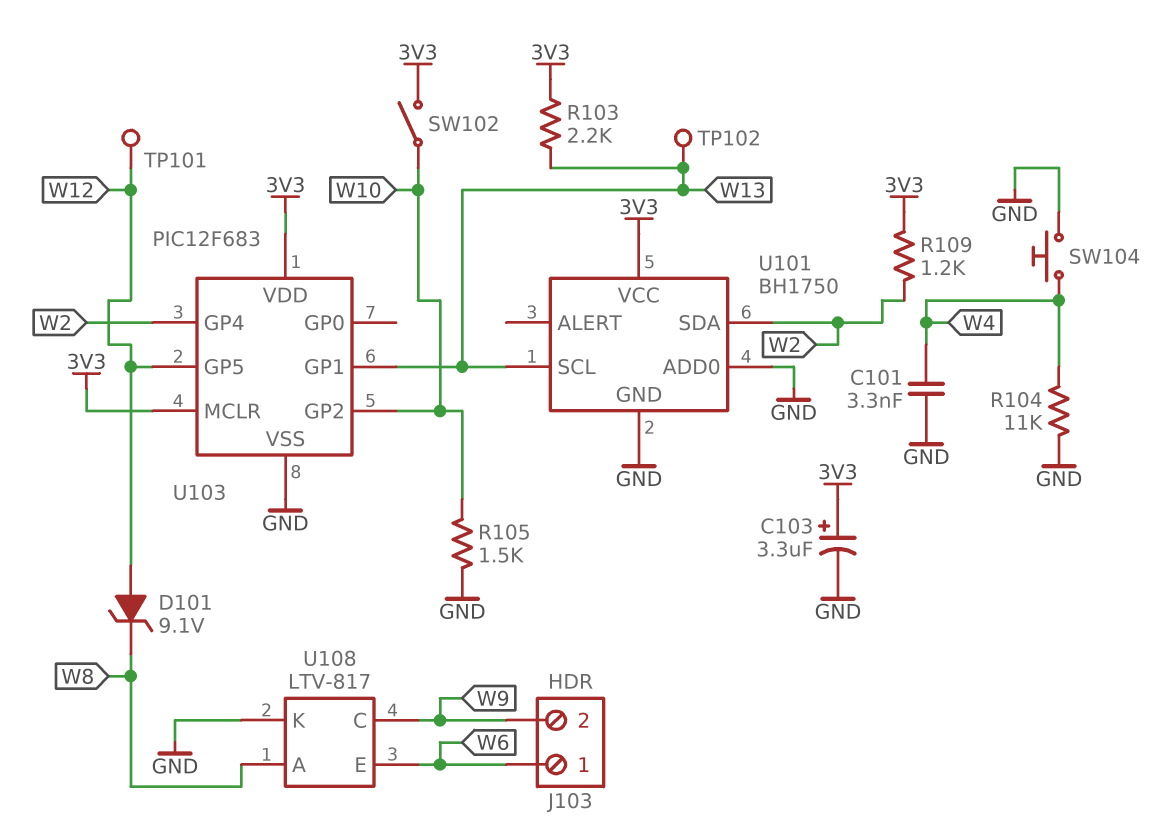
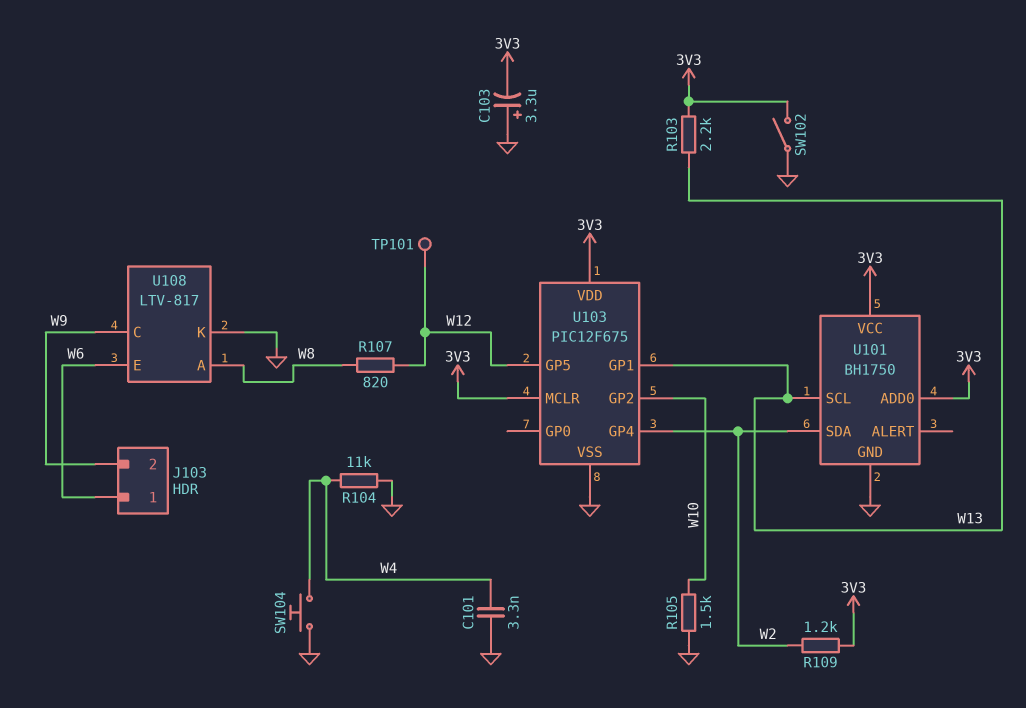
C103: 3.3uF (plus 3V3, minus GND) -> 3.3uF (plus GND, minus 3V3)
D101: zener 9.1V (A W12, K W8) -> none
R107: none -> 820 (W8, W12)
SW102: switch (3V3, W10) -> switch (3V3, GND)
TP102: test point (W13) -> none
U101 pin ADD0: GND -> 3V3
U103: PIC12F683 -> PIC12F675

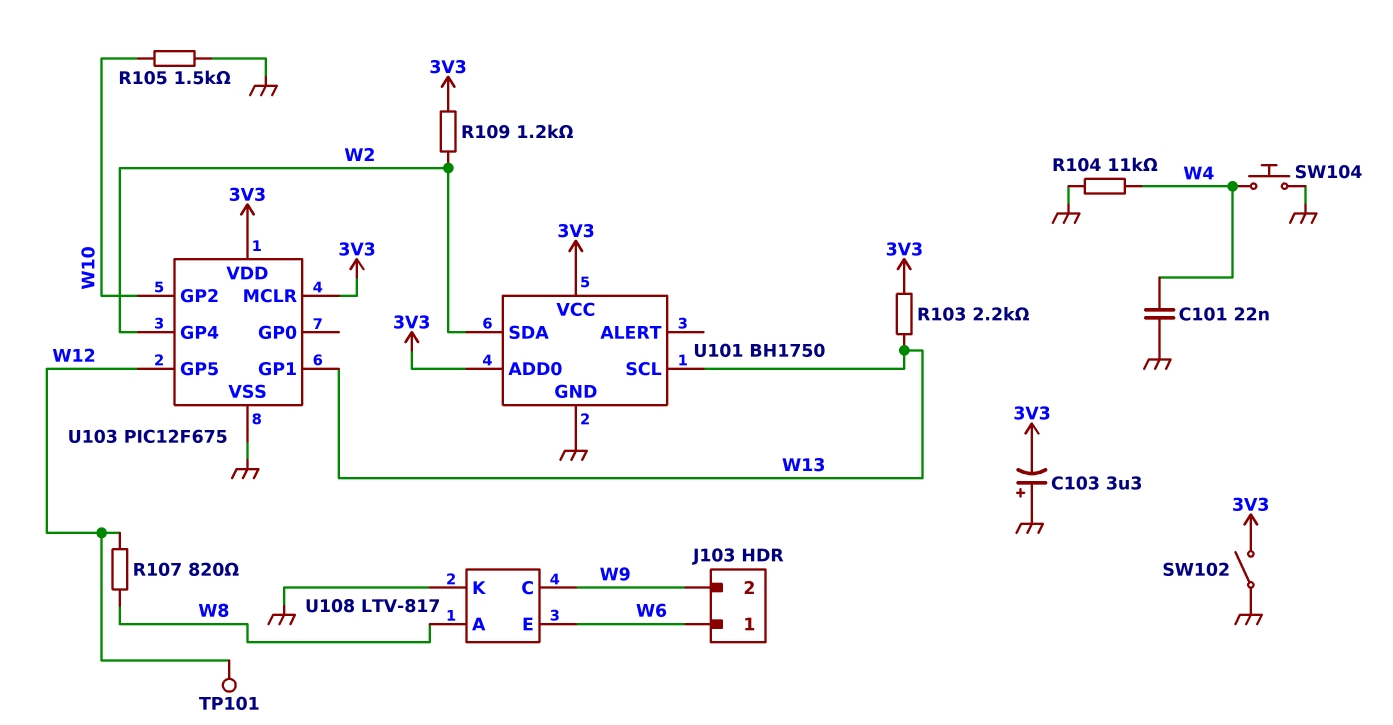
C101: 3.3nF (GND, W4) -> 22nF (GND, W4)

